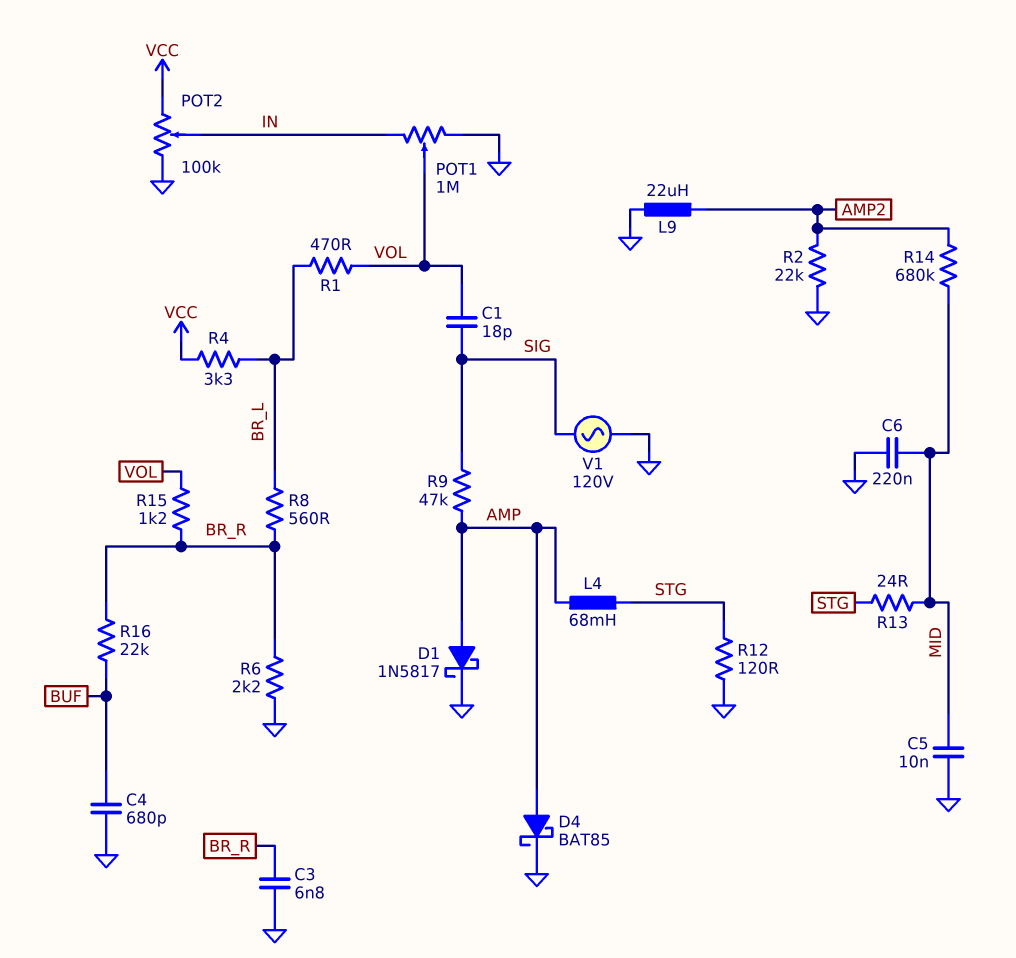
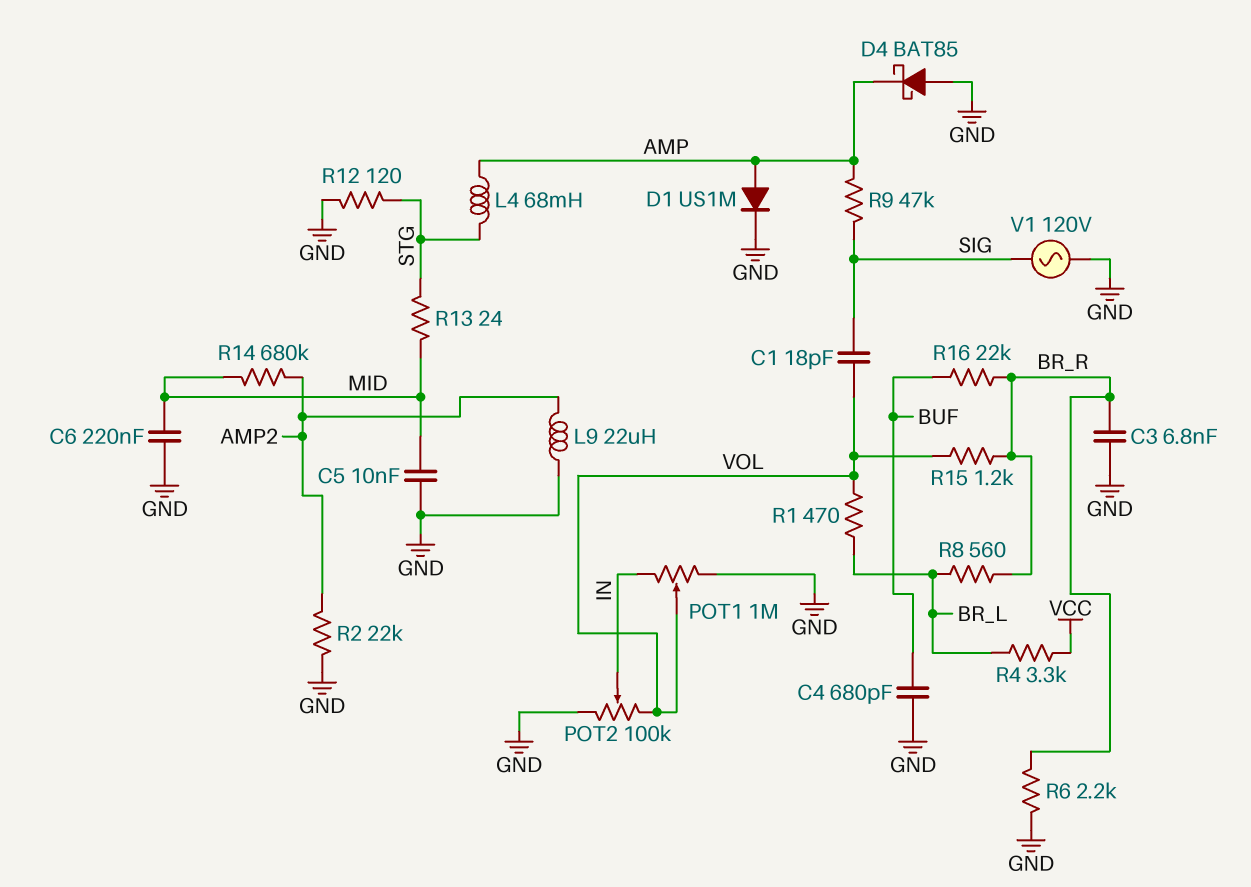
D1: schottky 1N5817 (A AMP, K GND) -> diode US1M (A AMP, K GND)
D4: schottky BAT85 (A AMP, K GND) -> schottky BAT85 (A GND, K AMP)
POT2: 100k (GND, VCC, wiper IN) -> 100k (GND, VOL, wiper IN)

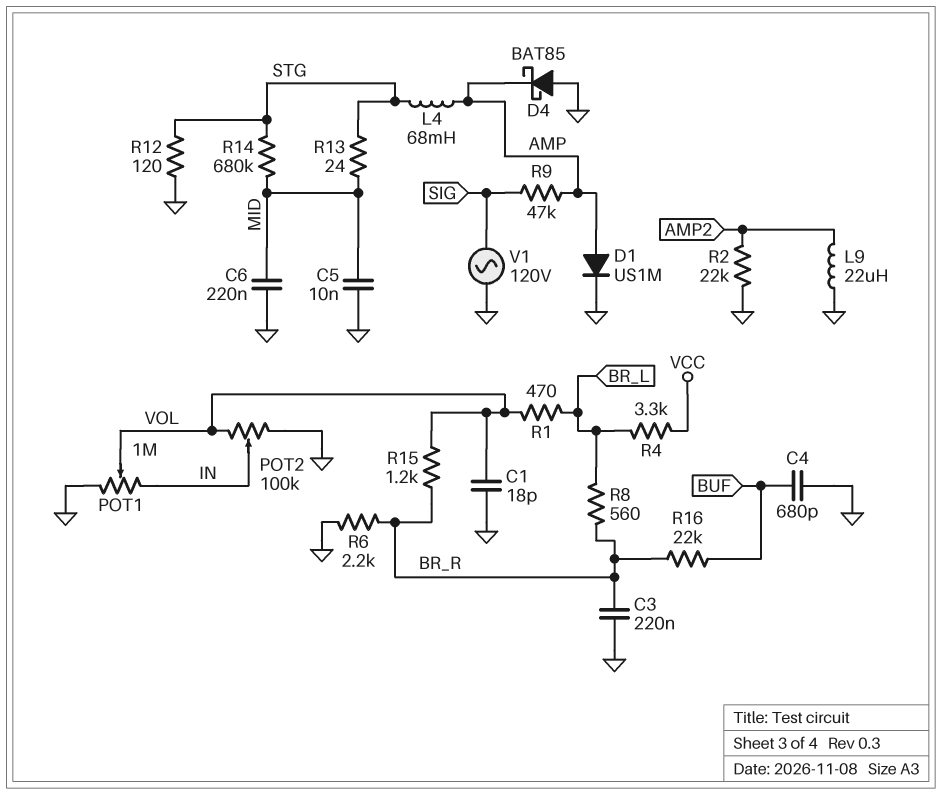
C1: 18pF (SIG, VOL) -> 18pF (GND, VOL)
C3: 6.8nF (BR_R, GND) -> 220nF (BR_R, GND)
R14: 680k (AMP2, MID) -> 680k (MID, STG)

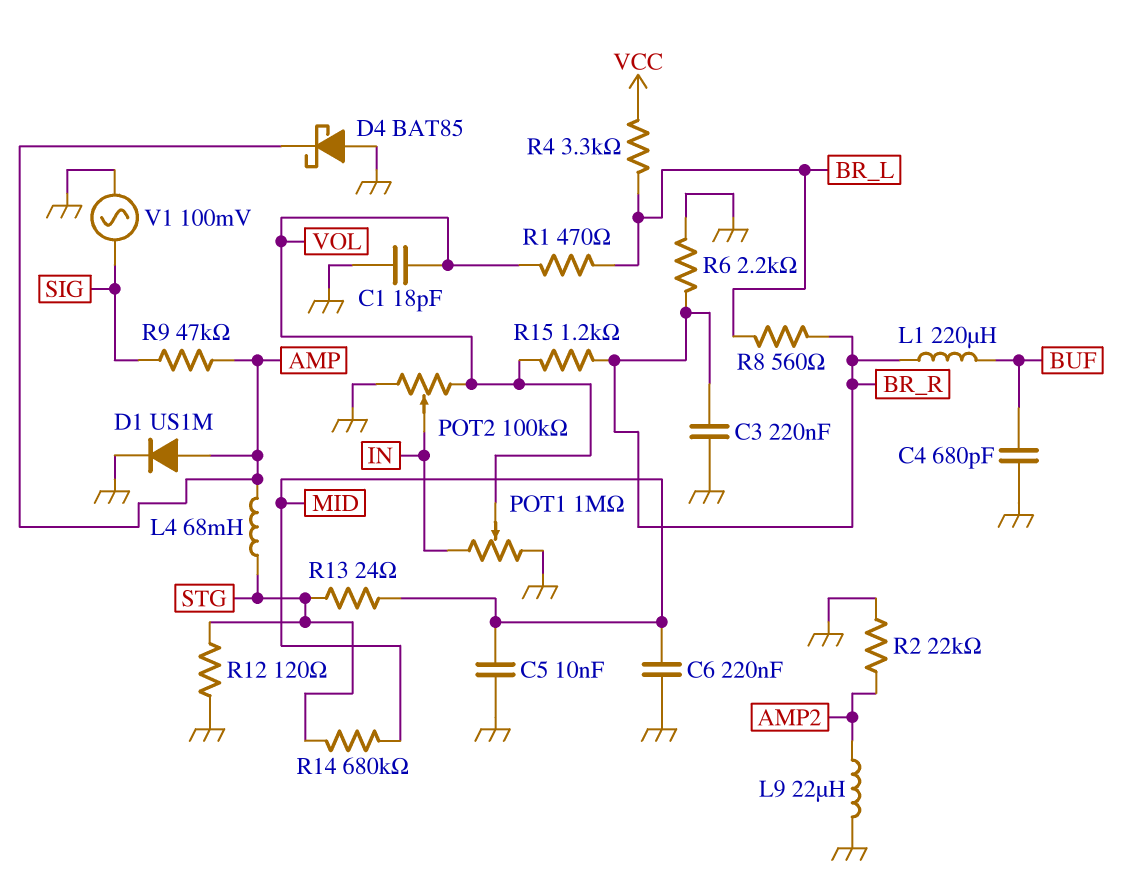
L1: none -> 220uH (BR_R, BUF)
R16: 22k (BR_R, BUF) -> none
V1: AC 120V (GND, SIG) -> AC 100mV (GND, SIG)

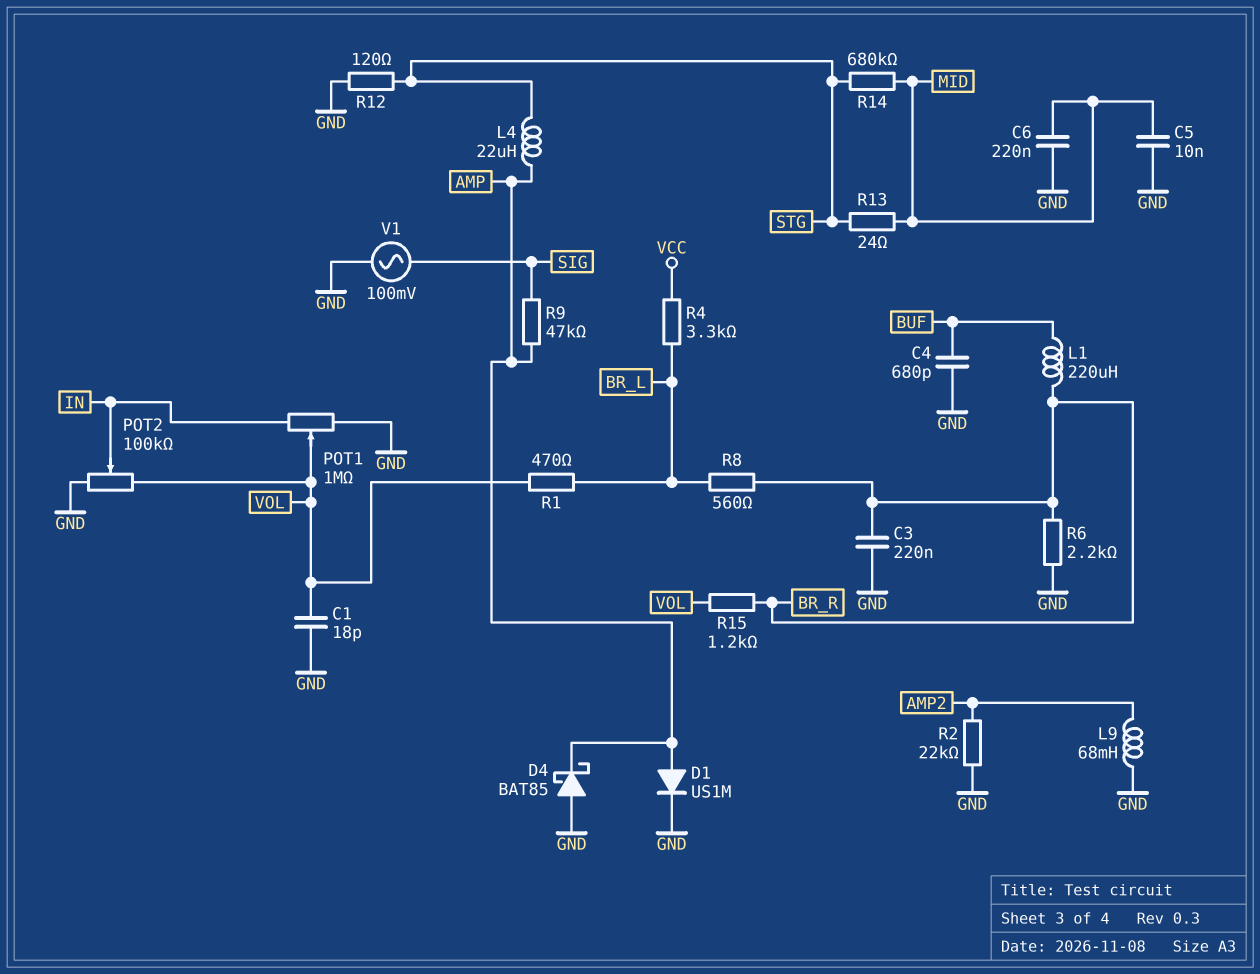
L4: 68mH (AMP, STG) -> 22uH (AMP, STG)
L9: 22uH (AMP2, GND) -> 68mH (AMP2, GND)

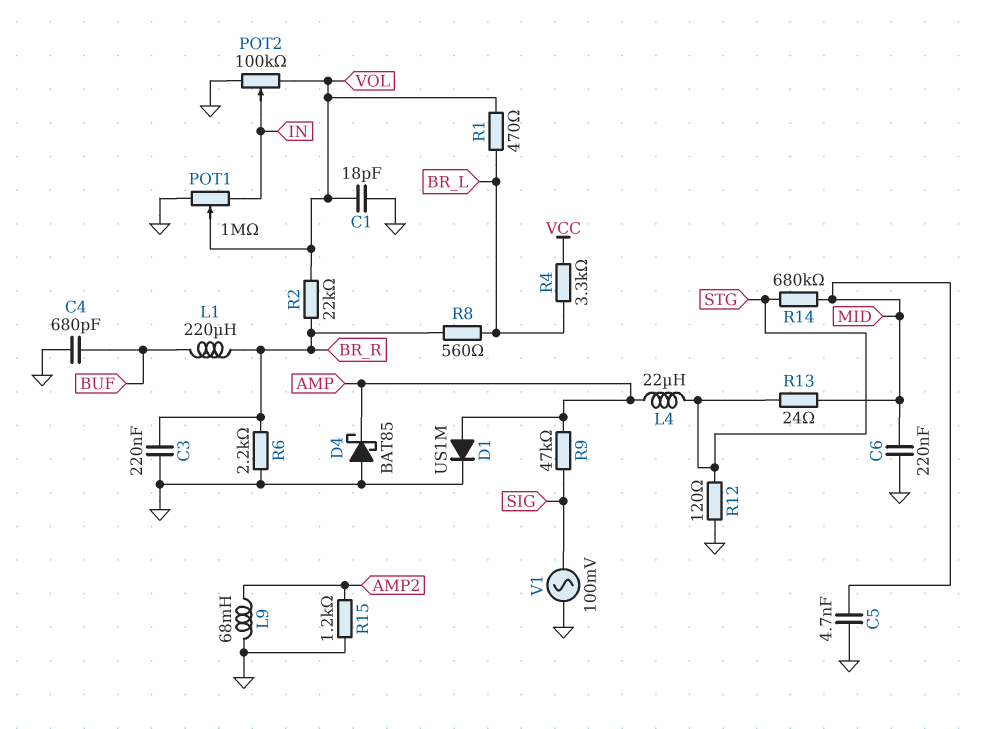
C5: 10nF (GND, MID) -> 4.7nF (GND, MID)
R2: 22k (AMP2, GND) -> 22k (BR_R, VOL)
R15: 1.2k (BR_R, VOL) -> 1.2k (AMP2, GND)

